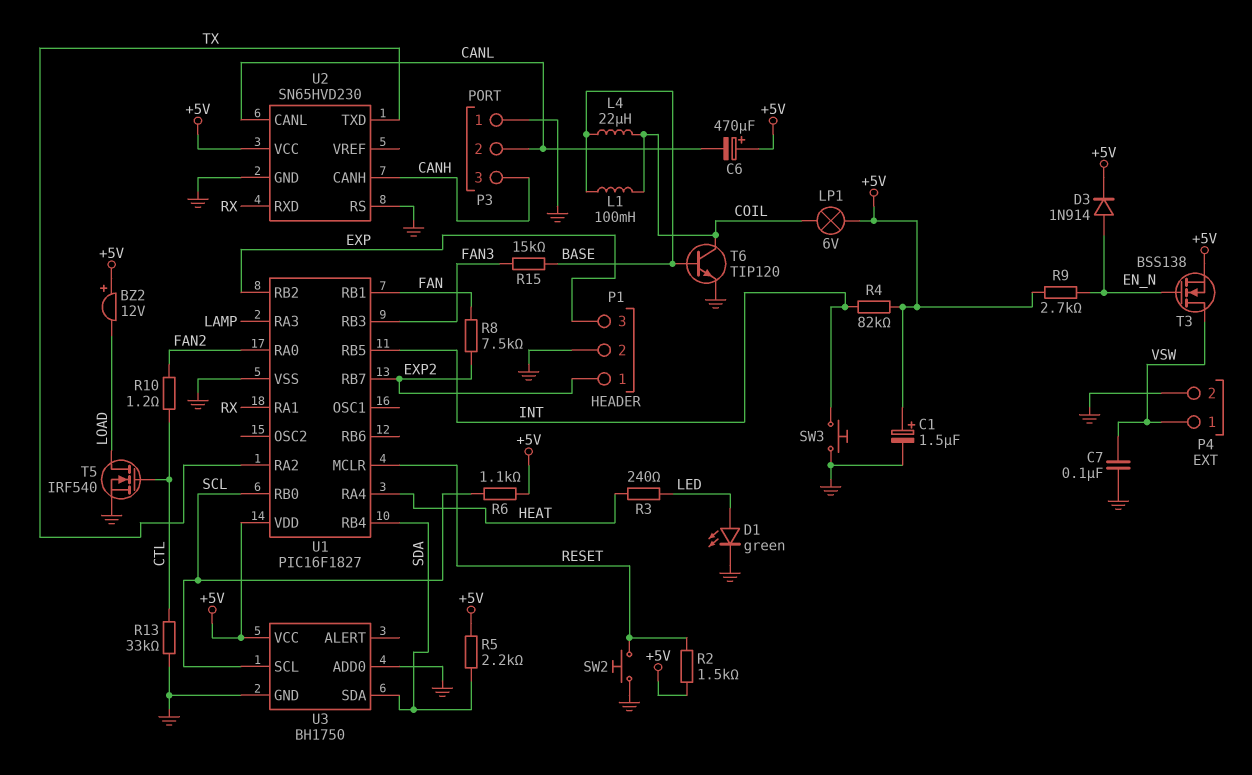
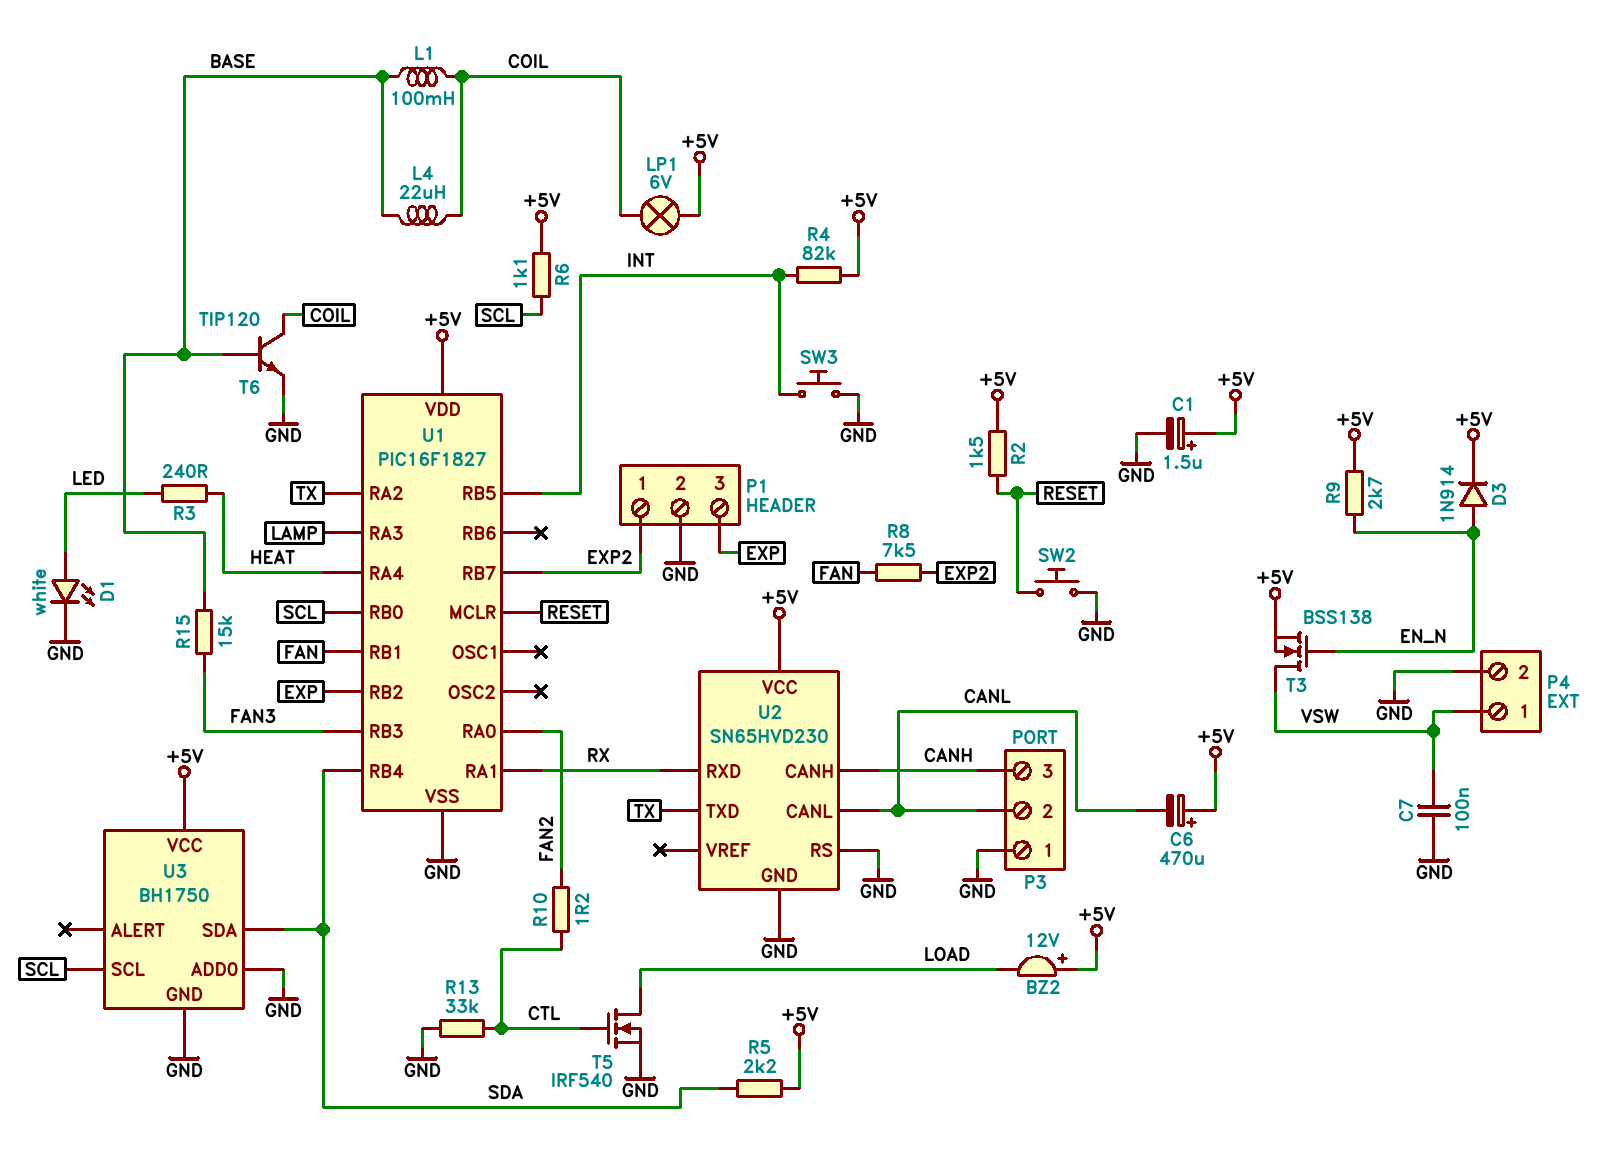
D1: LED green (A LED, K GND) -> LED white (A LED, K GND)

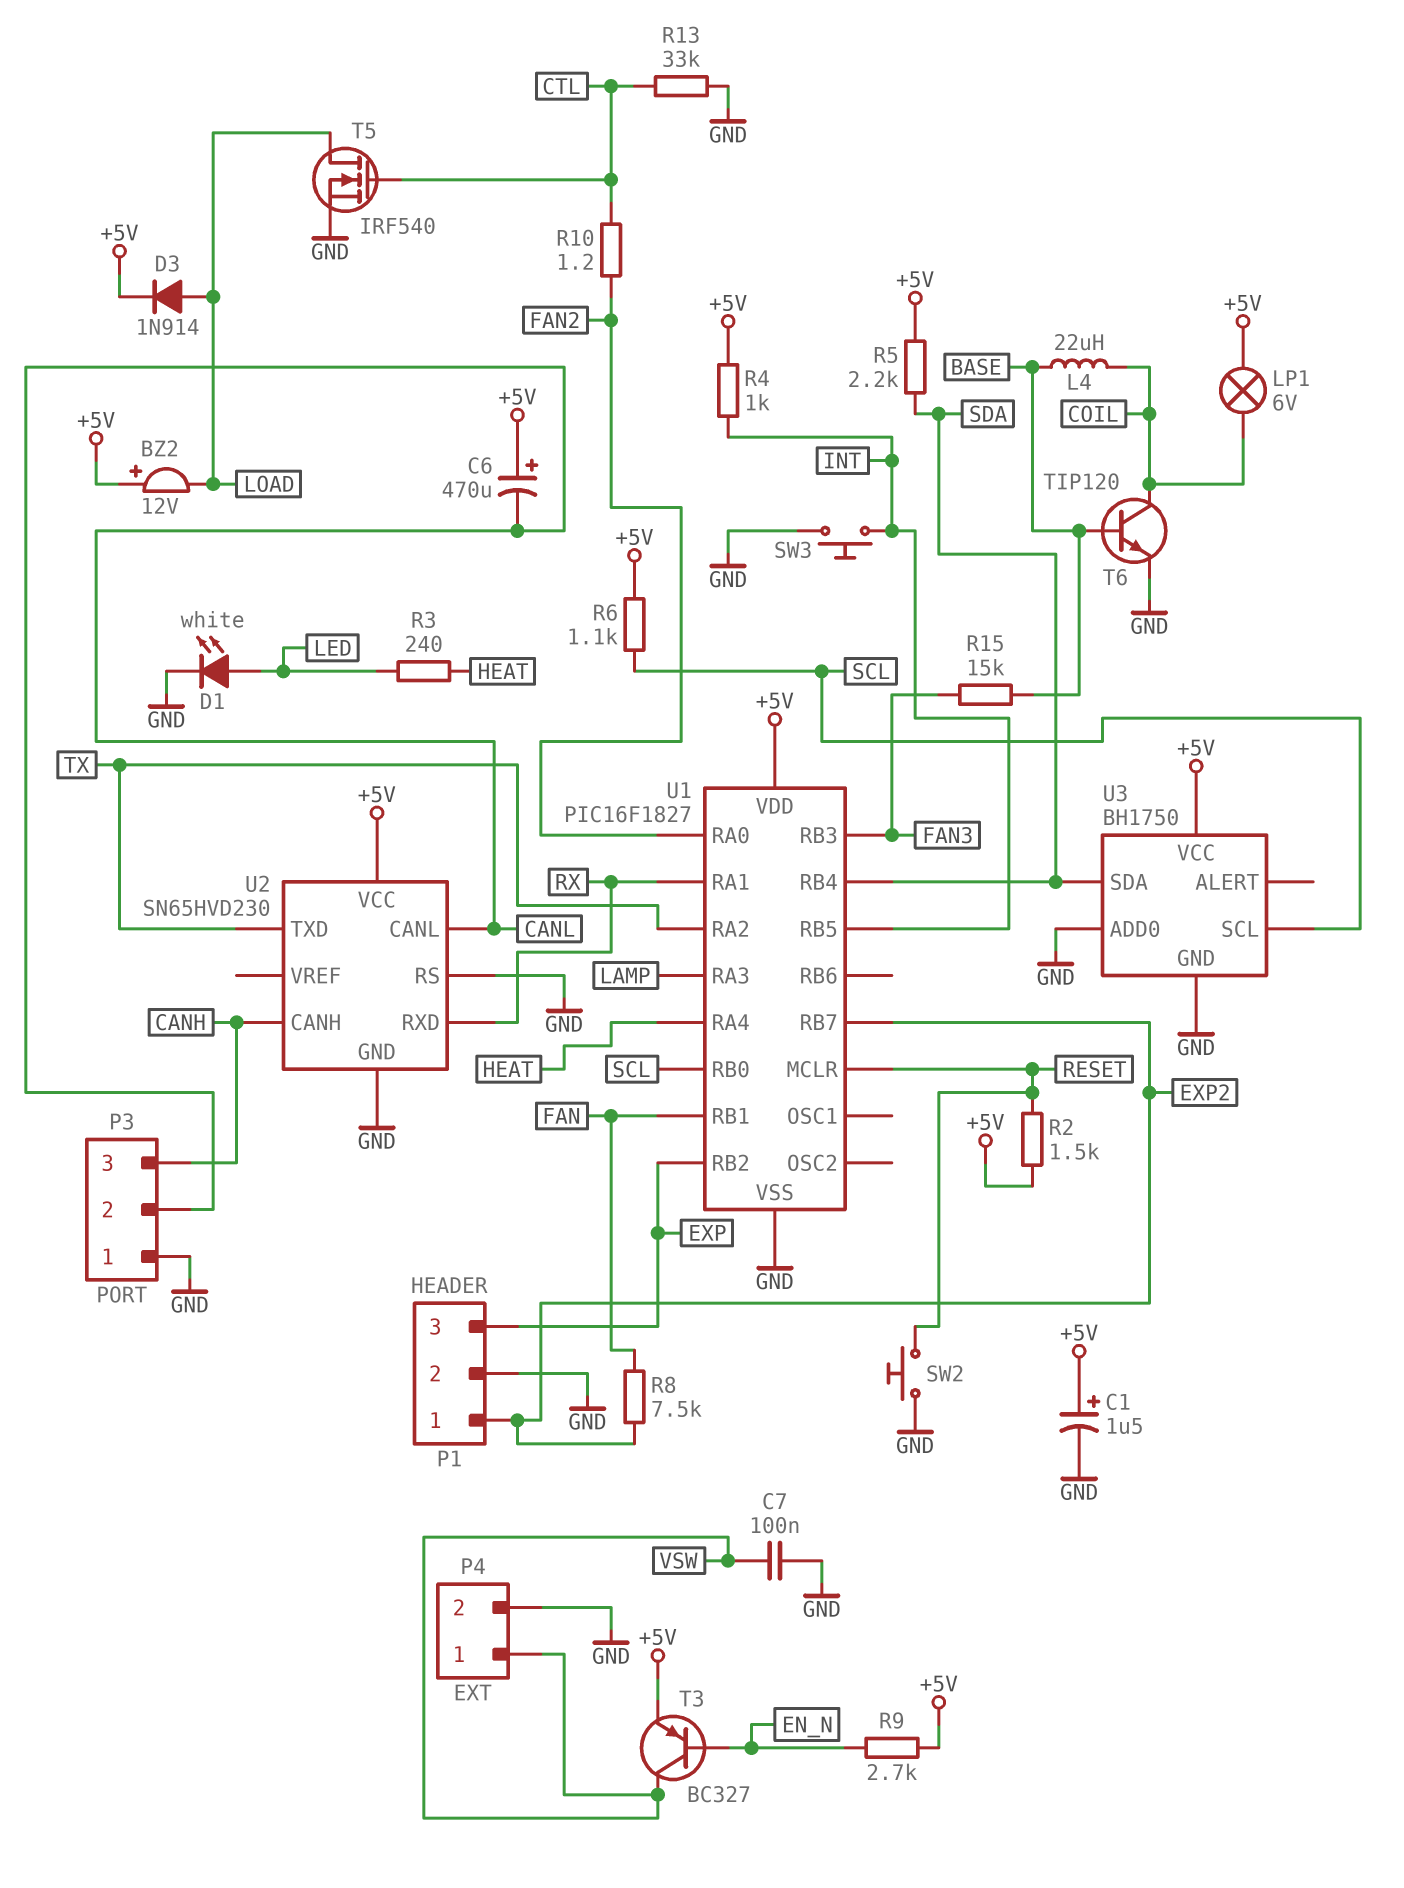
D3: diode 1N914 (A EN_N, K +5V) -> diode 1N914 (A LOAD, K +5V)
L1: 100mH (BASE, COIL) -> none
R4: 82k (+5V, INT) -> 1k (+5V, INT)
T3: NMOS BSS138 (G EN_N, D VSW, S +5V) -> PNP BC327 (B EN_N, C VSW, E +5V)

